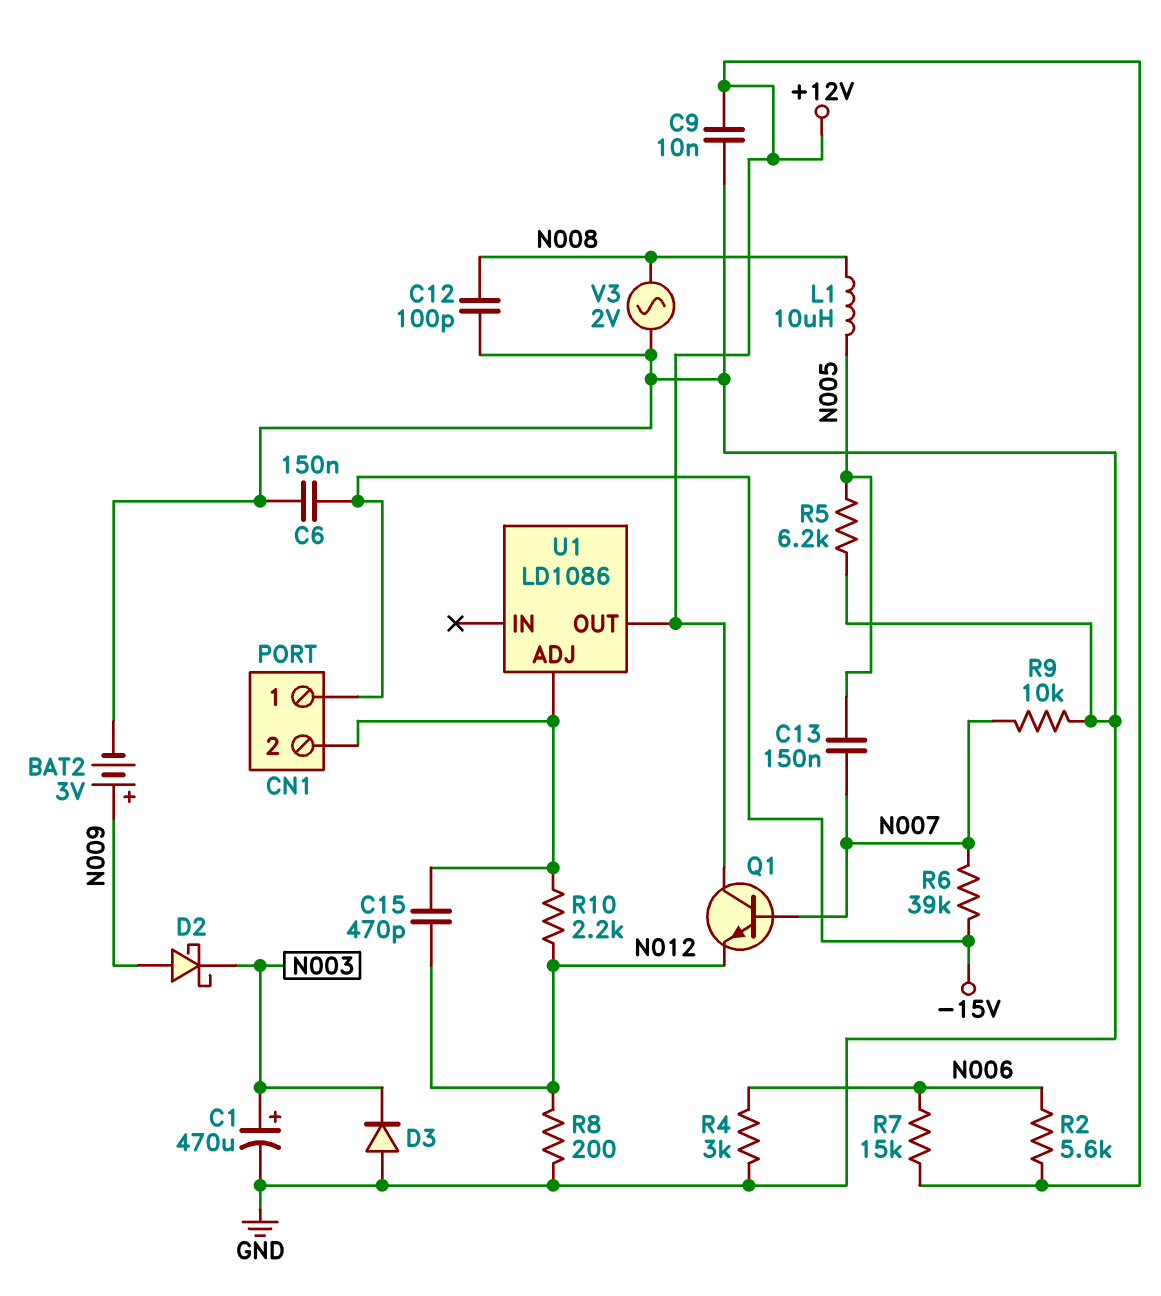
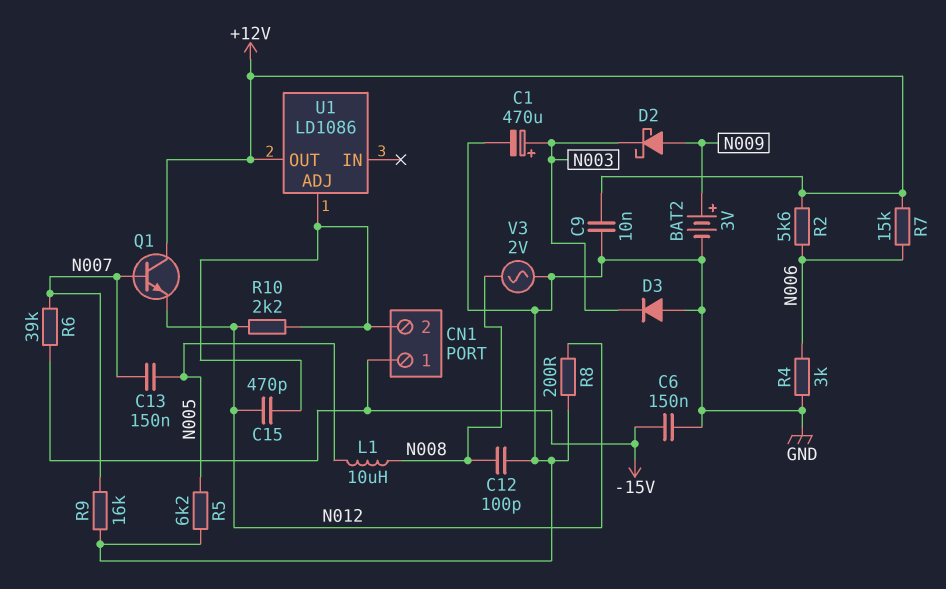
R9: 10k (GND, N007) -> 16k (GND, N007)

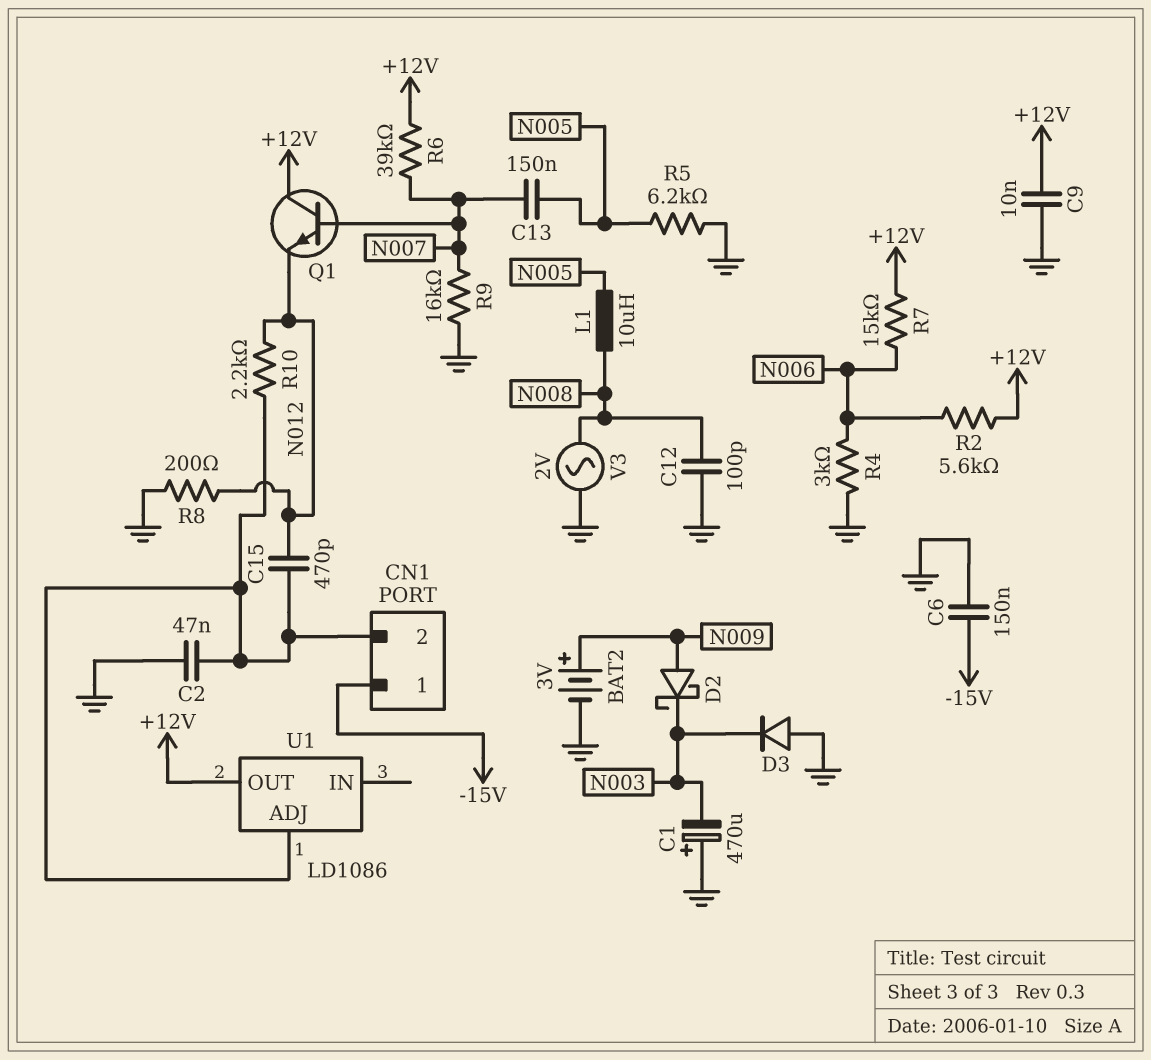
C1: 470uF (plus N003, minus GND) -> 470uF (plus GND, minus N003)
C2: none -> 47nF (CN1/2, GND)
R6: 39k (-15V, N007) -> 39k (+12V, N007)

